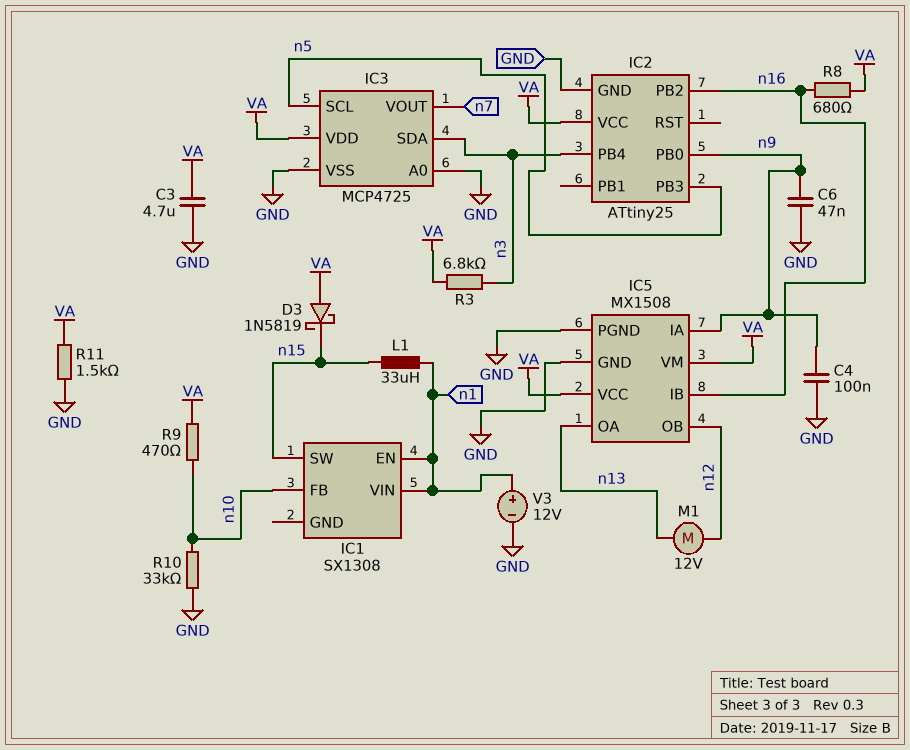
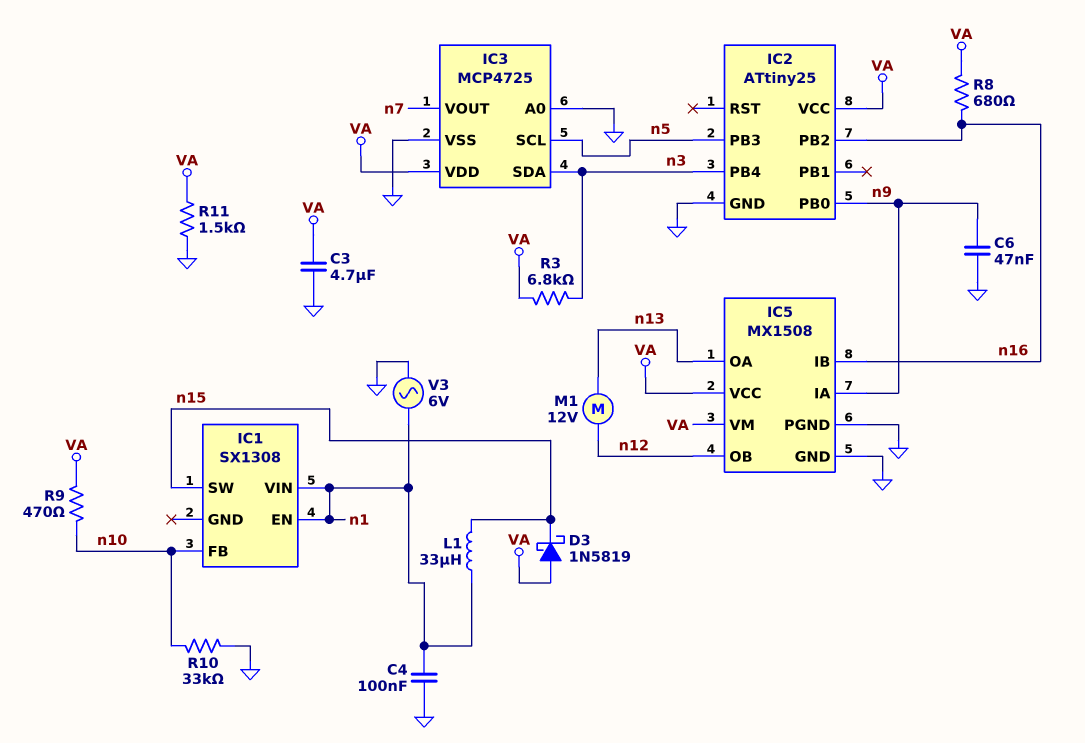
C4: 100nF (GND, n9) -> 100nF (GND, n1)
V3: 12V (plus n1, minus GND) -> AC 6V (GND, n1)

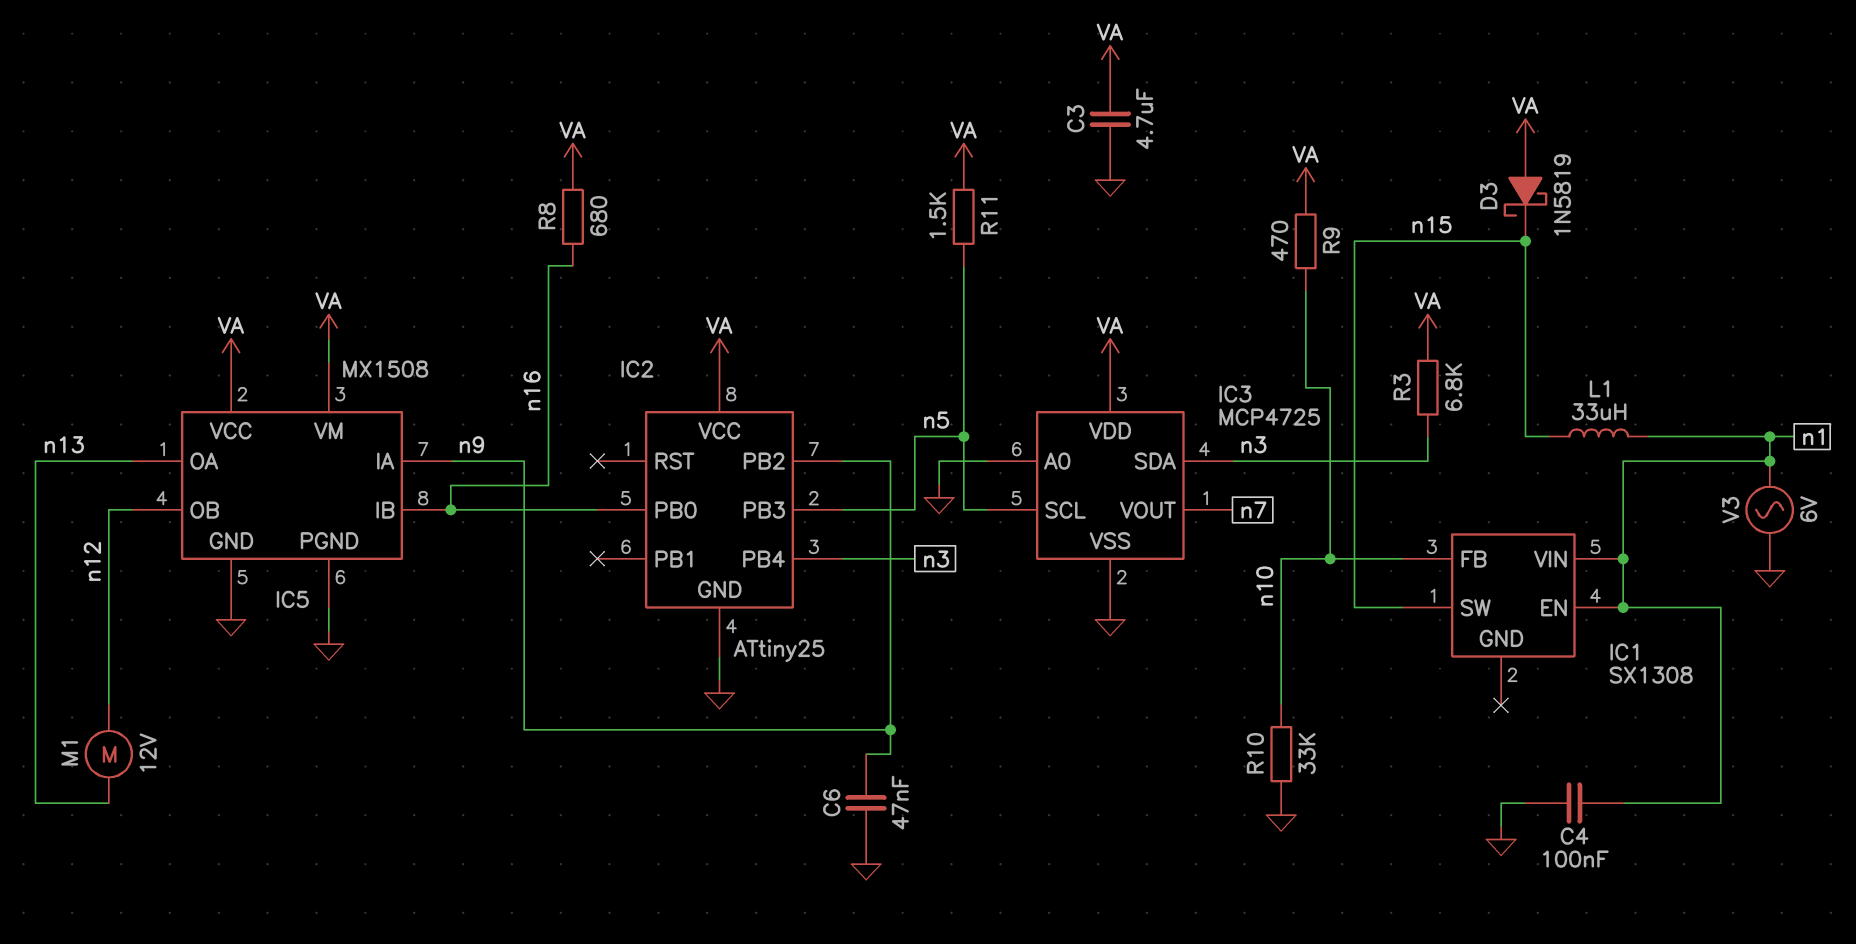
IC2 pin PB0: n9 -> n16
IC2 pin PB2: n16 -> n9
R11: 1.5k (GND, VA) -> 1.5k (VA, n5)

